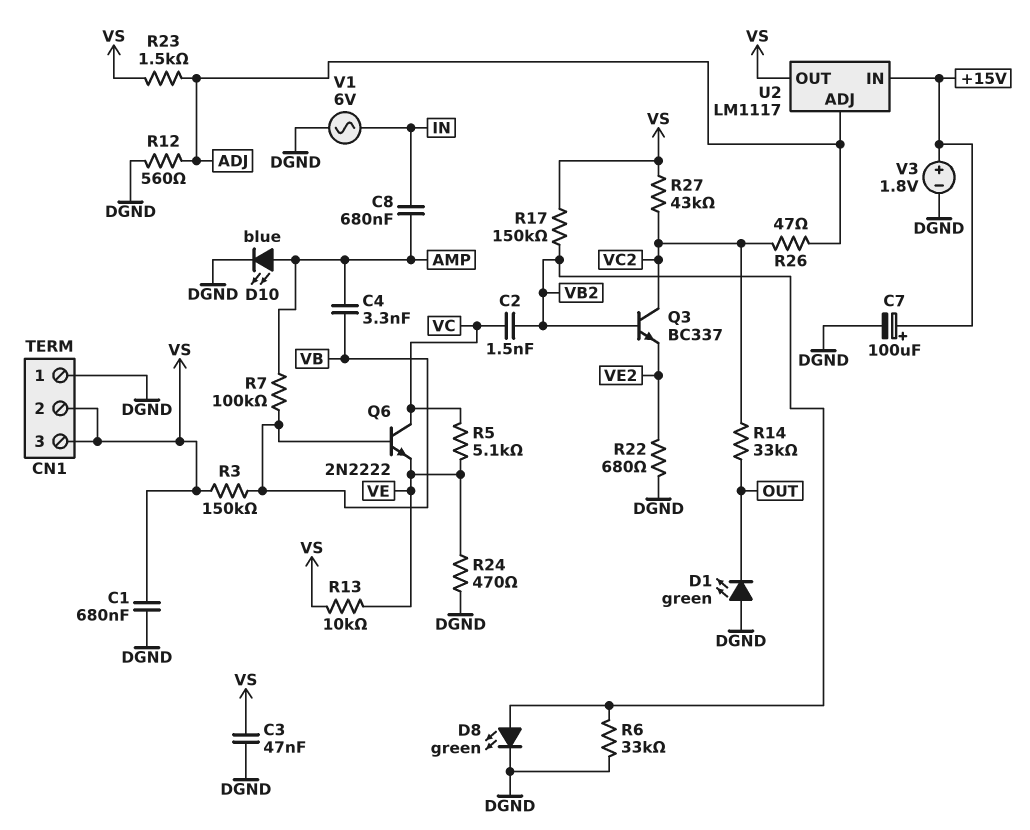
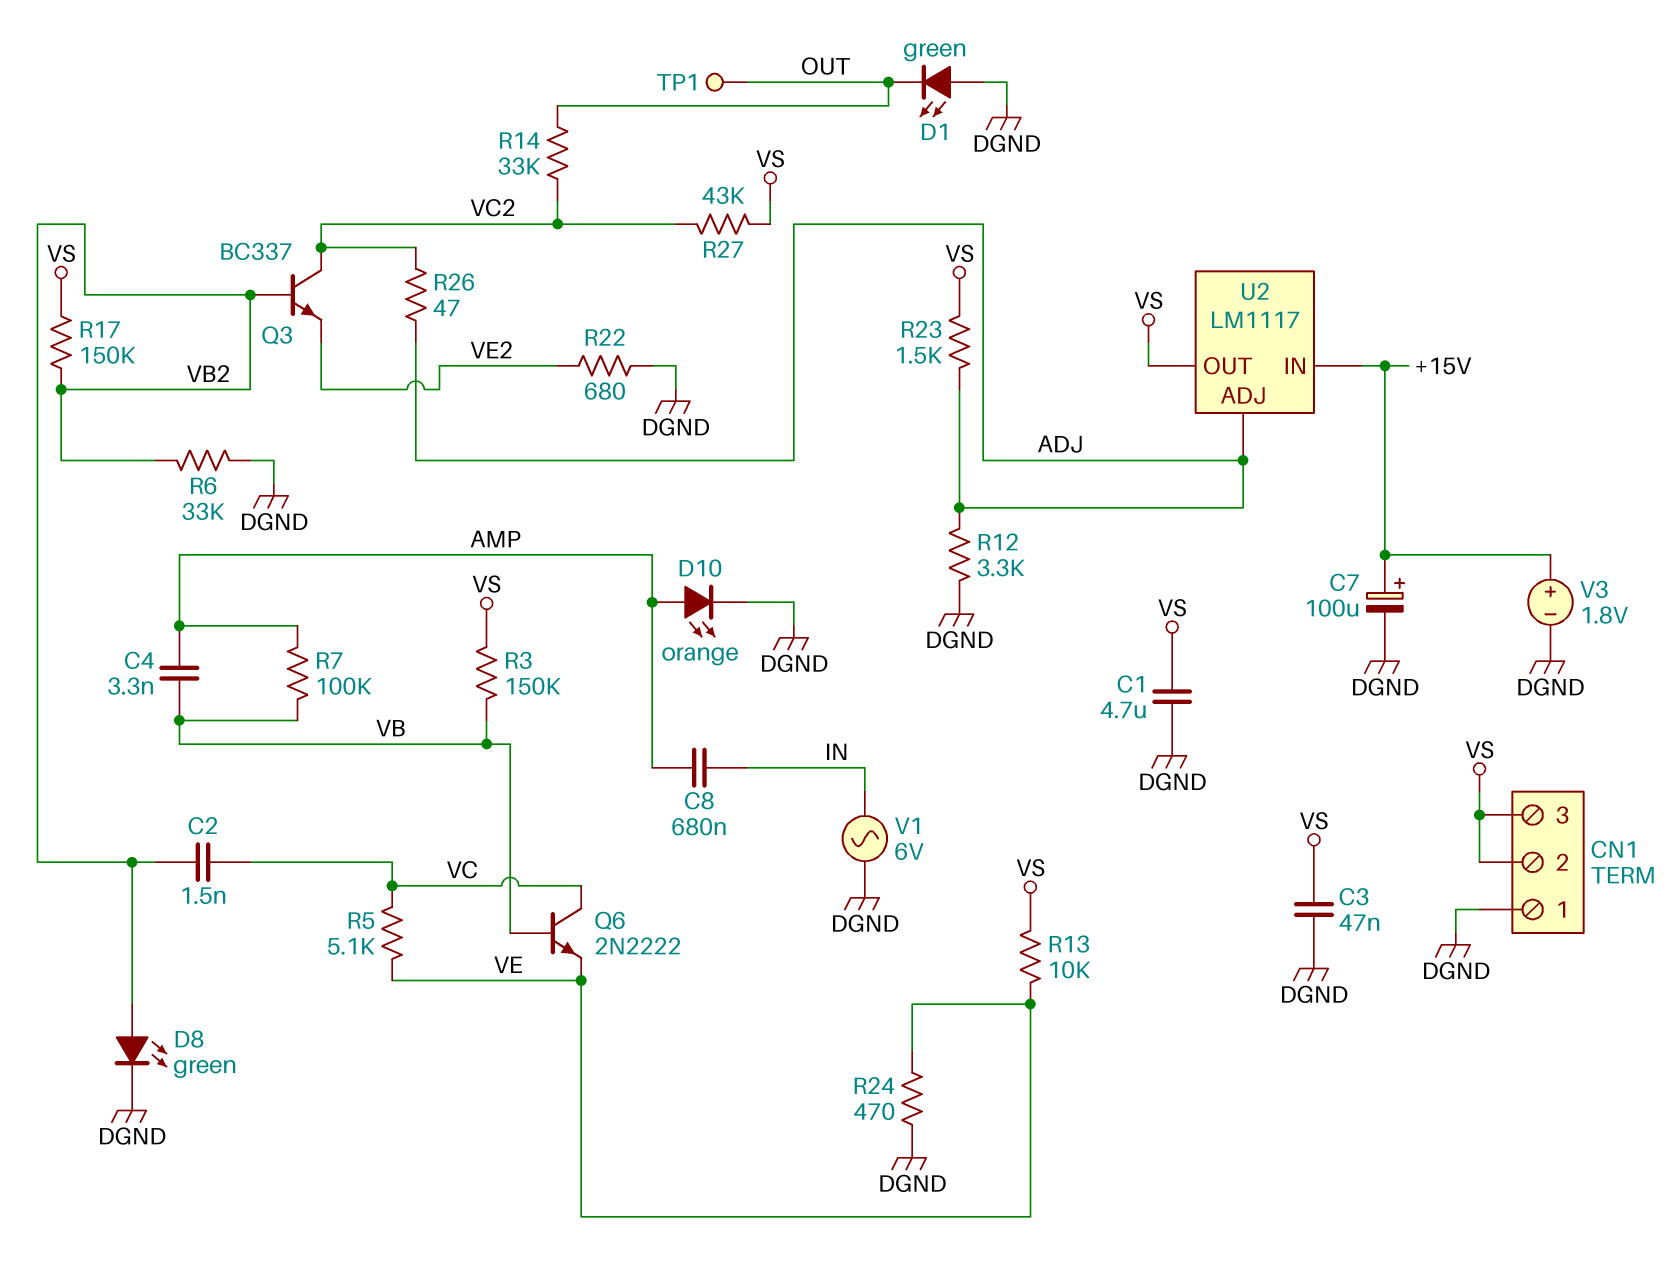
C1: 680nF (DGND, VS) -> 4.7uF (DGND, VS)
D10: LED blue (A AMP, K DGND) -> LED orange (A AMP, K DGND)
R12: 560 (ADJ, DGND) -> 3.3k (ADJ, DGND)
TP1: none -> test point (OUT)

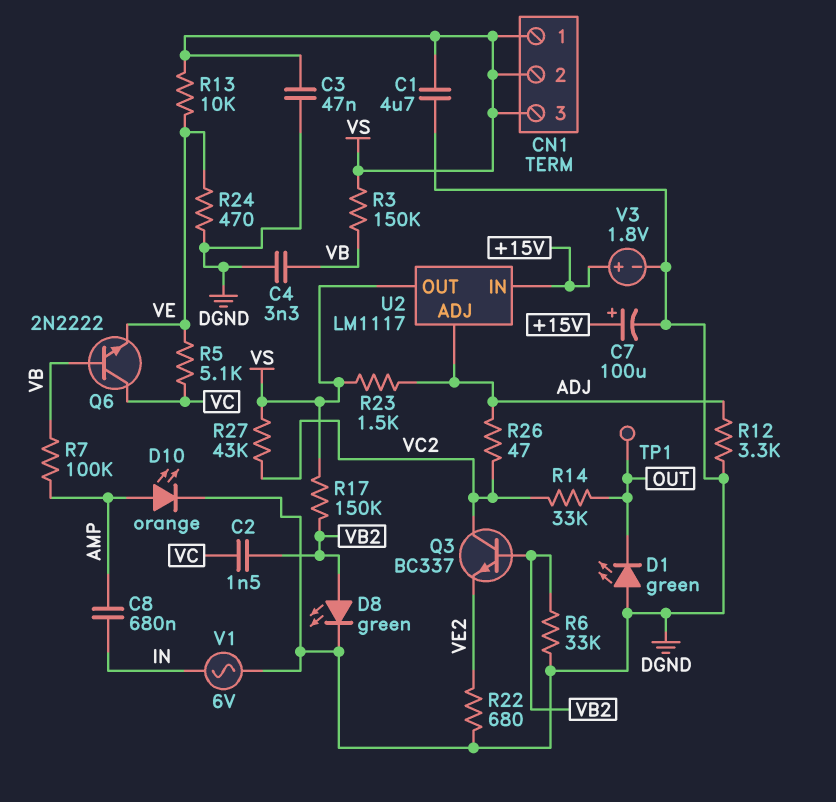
C4: 3.3nF (AMP, VB) -> 3.3nF (DGND, VB)
CN1 pin 1: DGND -> VS

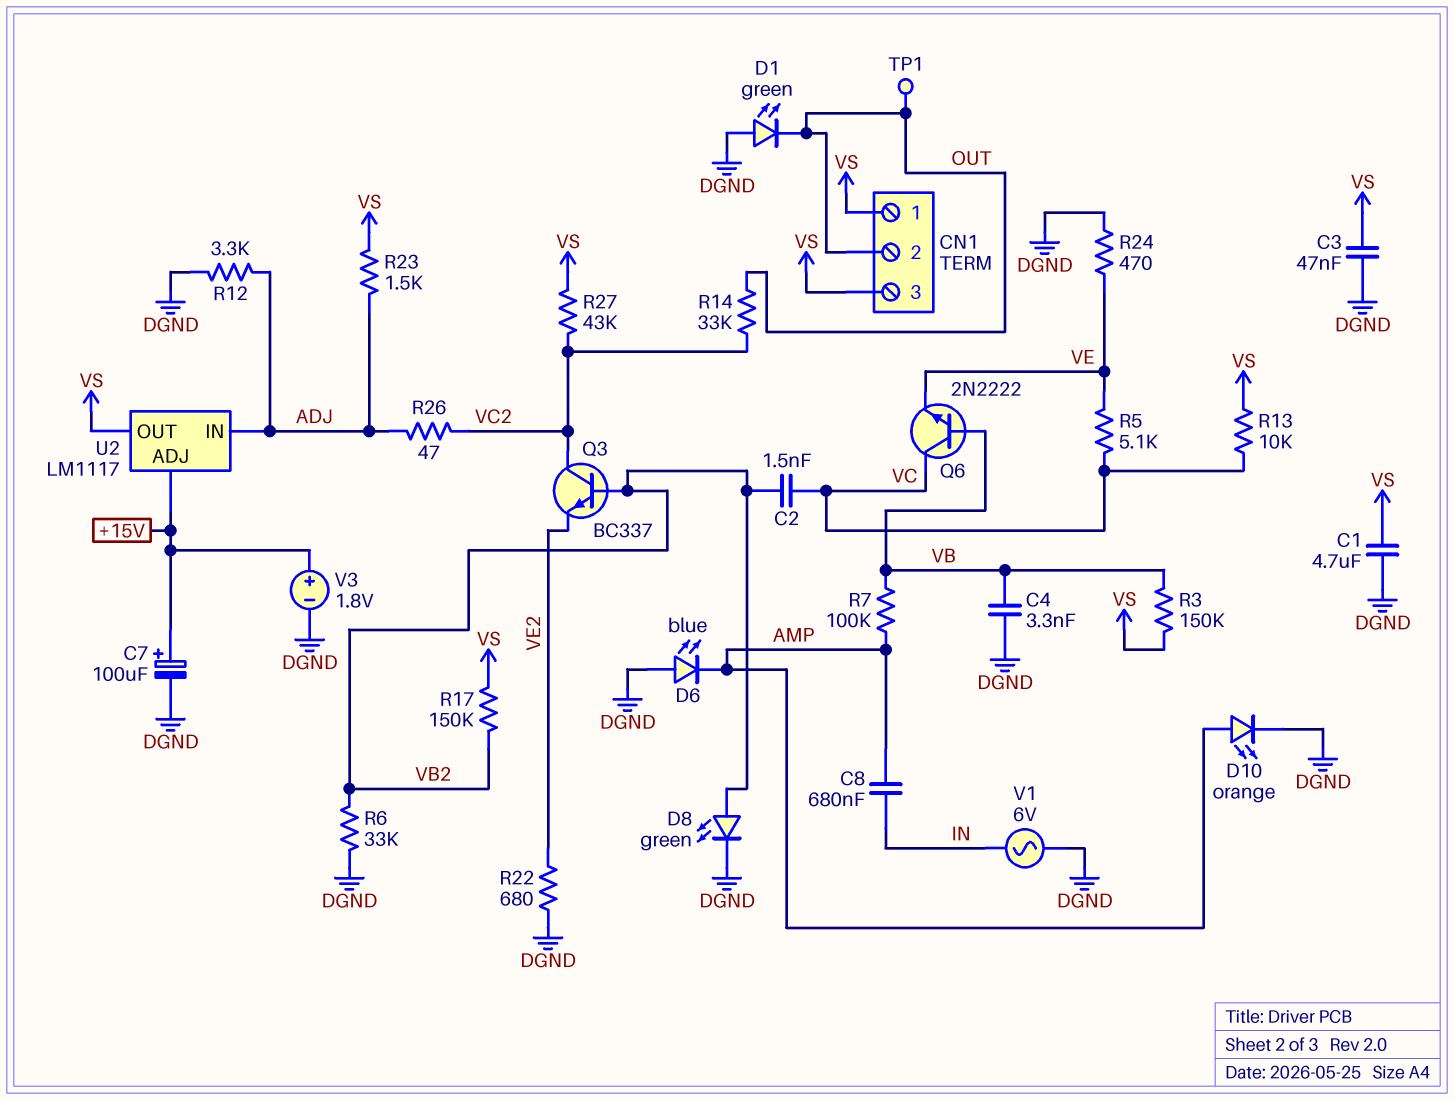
CN1 pin 2: VS -> OUT
D6: none -> LED blue (A DGND, K AMP)
R13: 10k (VE, VS) -> 10k (VC, VS)
U2 pin ADJ: ADJ -> +15V
U2 pin IN: +15V -> ADJ

